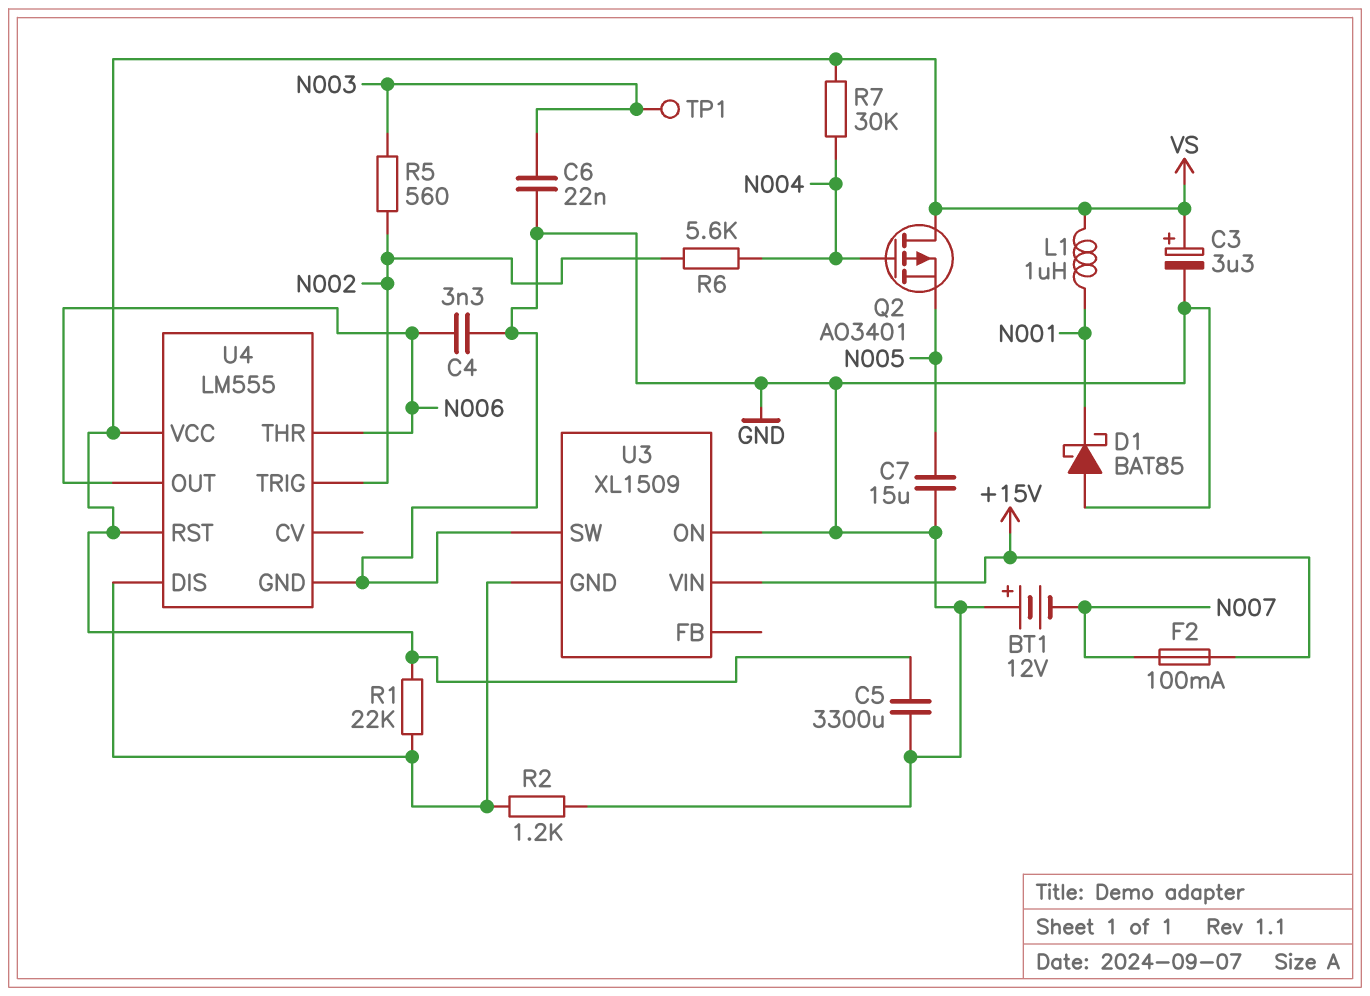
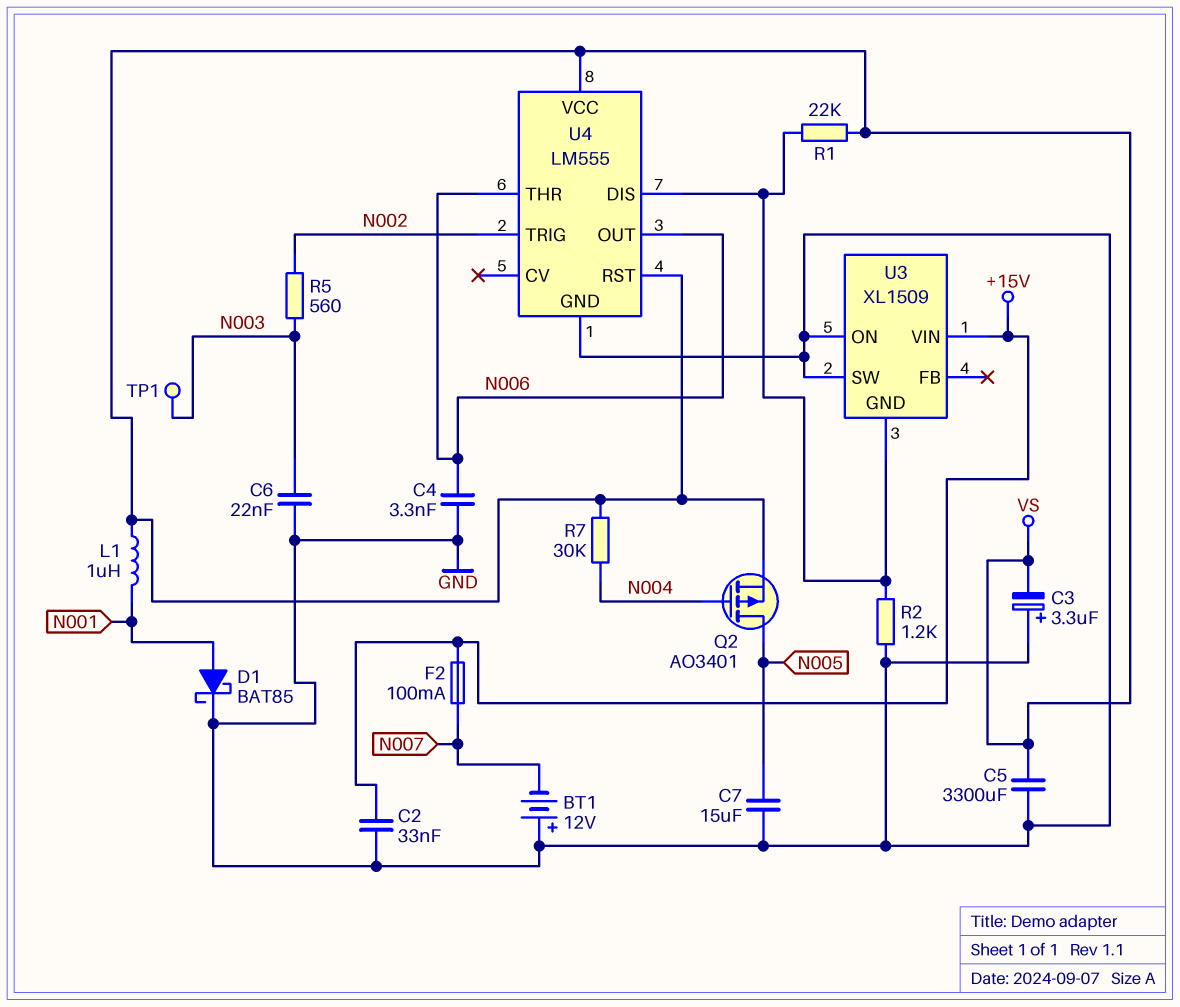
C2: none -> 33nF (+15V, GND)
C3: 3.3uF (plus VS, minus GND) -> 3.3uF (plus GND, minus VS)
D1: schottky BAT85 (A GND, K N001) -> schottky BAT85 (A N001, K GND)
Q2: PMOS AO3401 (G N004, D VS, S N005) -> PMOS AO3401 (G N004, D N005, S VS)
R6: 5.6k (N002, N004) -> none

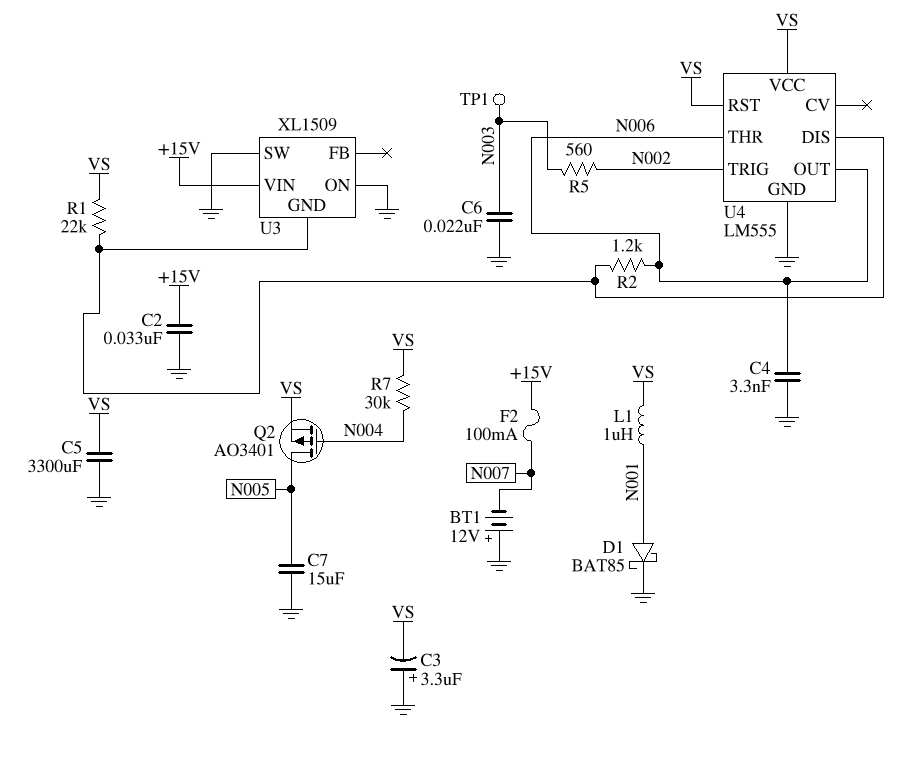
R2: 1.2k (GND, U3/GND) -> 1.2k (N006, U3/GND)

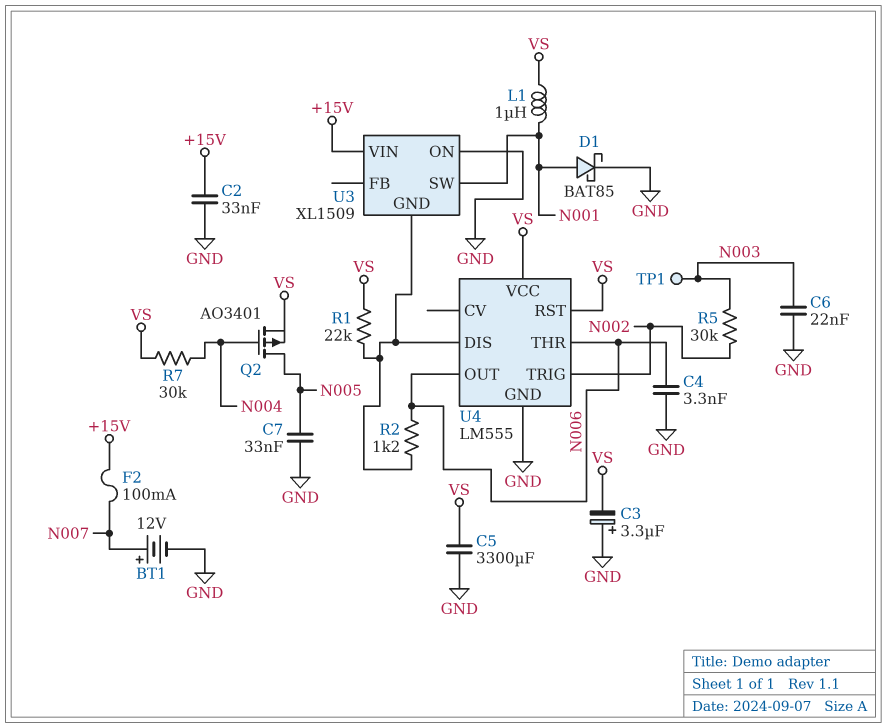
BT1: 12V (plus GND, minus N007) -> 12V (plus N007, minus GND)
C7: 15uF (GND, N005) -> 33nF (GND, N005)
R5: 560 (N002, N003) -> 30k (N002, N003)
U3 pin SW: GND -> N001

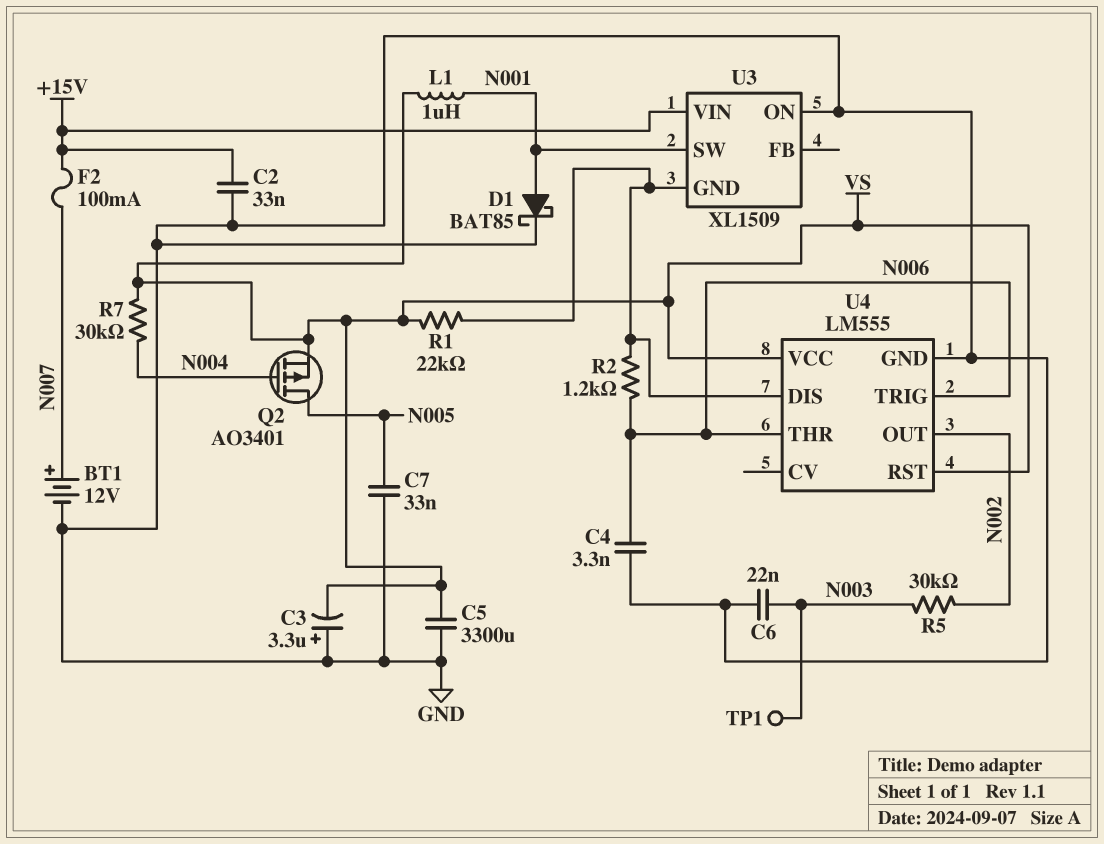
U4 pin OUT: N006 -> N002
U4 pin TRIG: N002 -> N006

